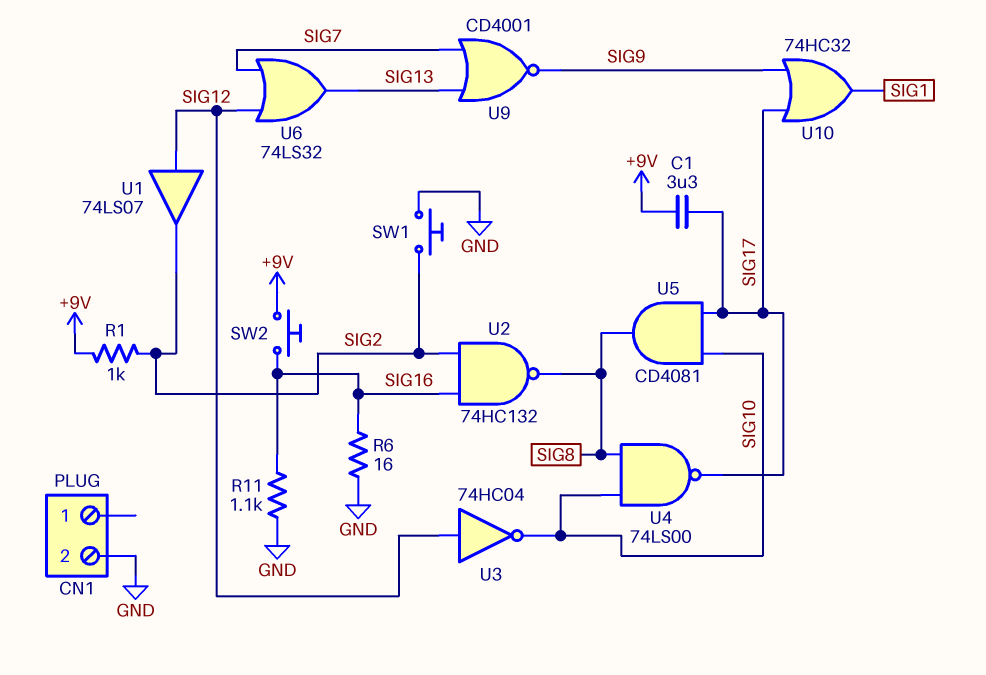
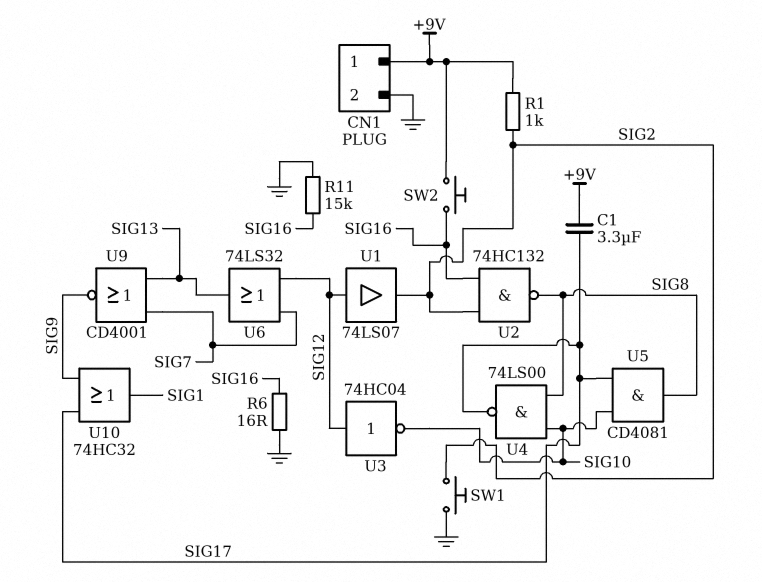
CN1 pin 1: none -> +9V
R11: 1.1k (GND, SIG16) -> 15k (GND, SIG16)

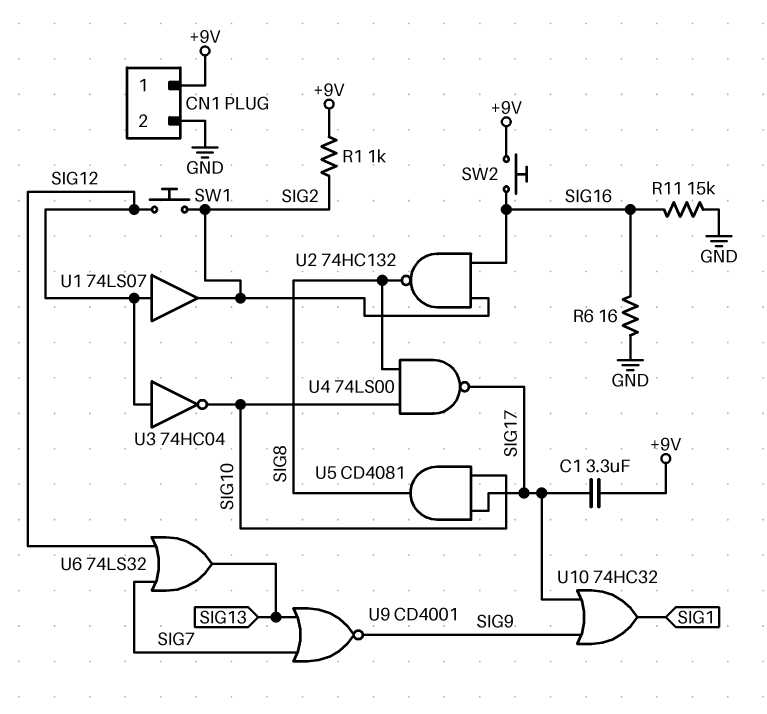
SW1: button (GND, SIG2) -> button (SIG2, SIG12)

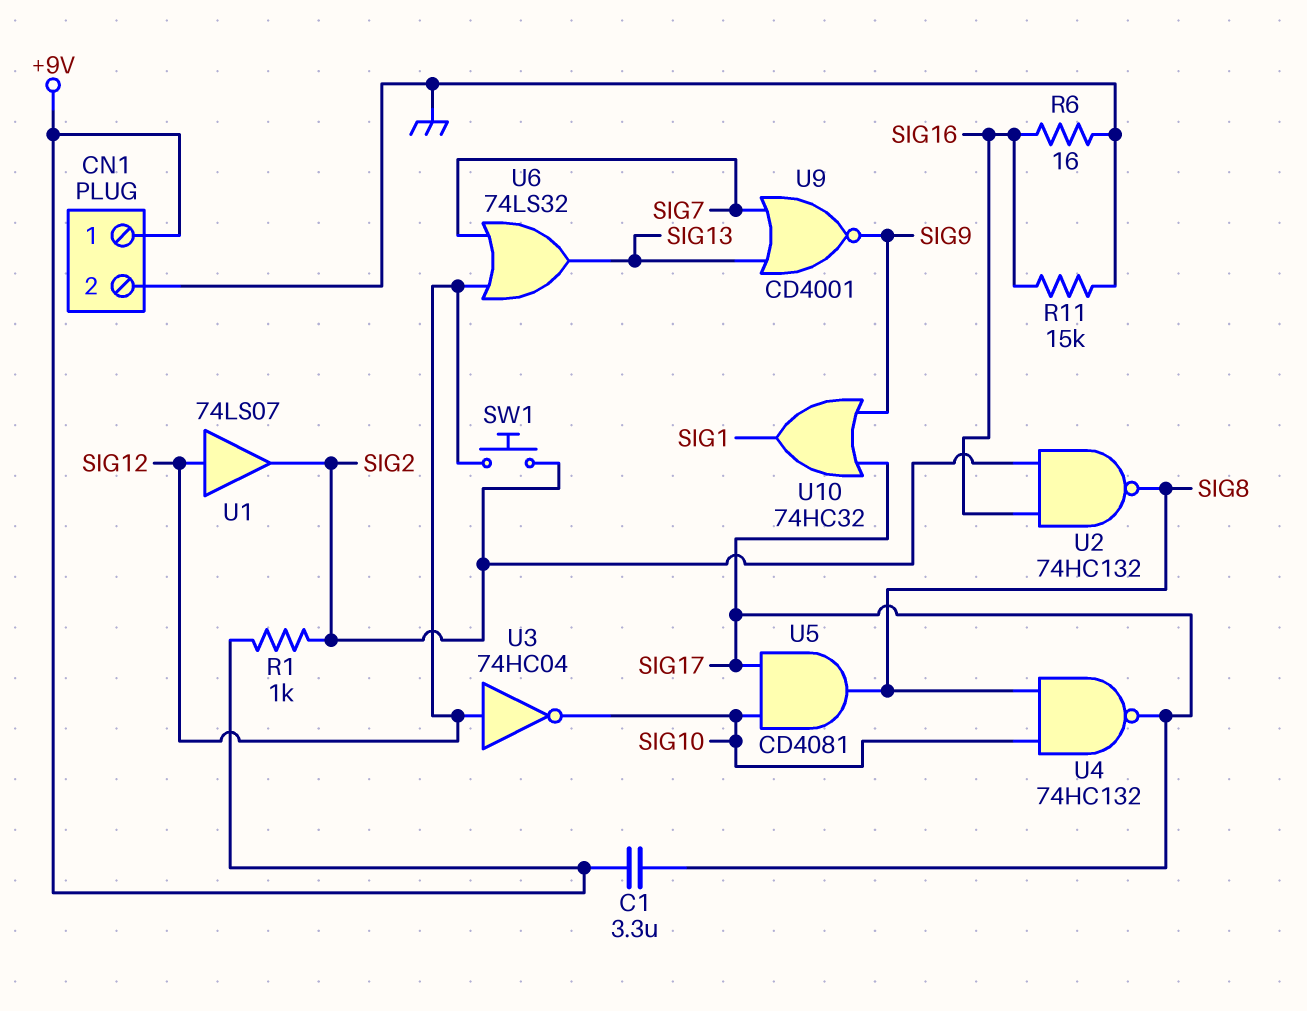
SW2: button (+9V, SIG16) -> none
U4: NAND 74LS00 (in SIG8, in SIG10, out SIG17) -> NAND 74HC132 (in SIG8, in SIG10, out SIG17)

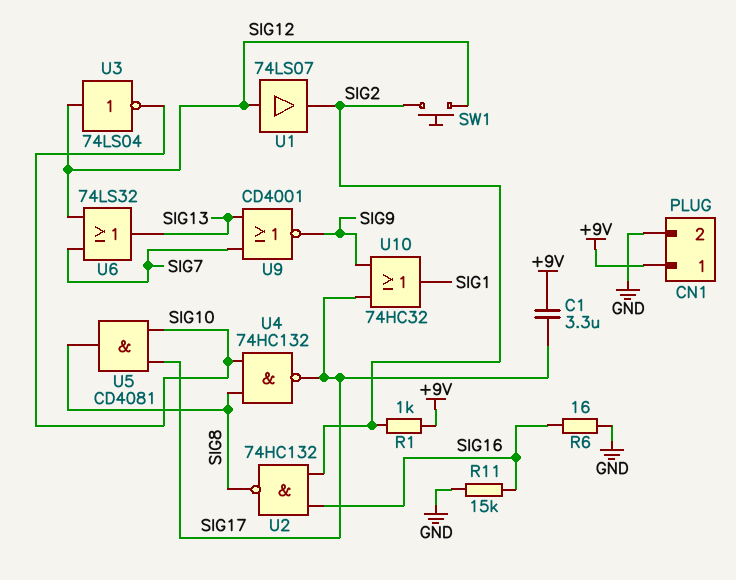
U3: NOT 74HC04 (in SIG12, out SIG10) -> NOT 74LS04 (in SIG12, out SIG10)

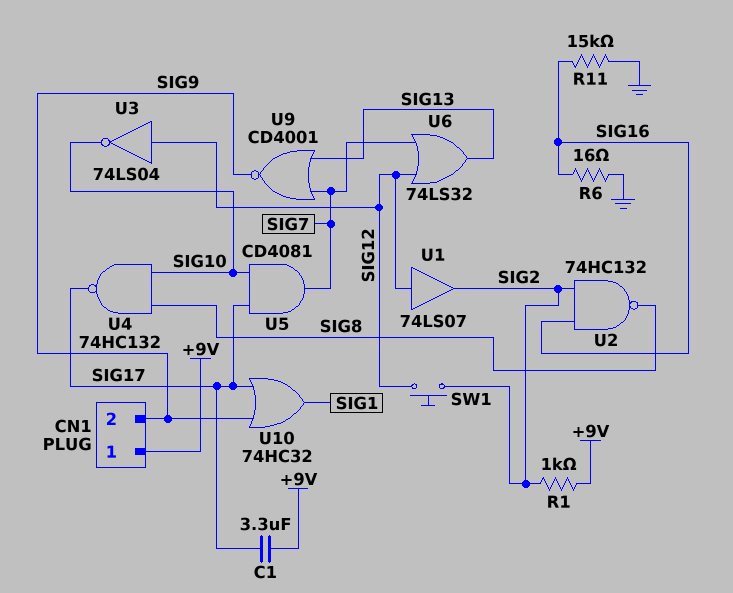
CN1 pin 2: GND -> SIG9
U5: AND CD4081 (in SIG10, in SIG17, out SIG8) -> AND CD4081 (in SIG10, in SIG17, out SIG7)

